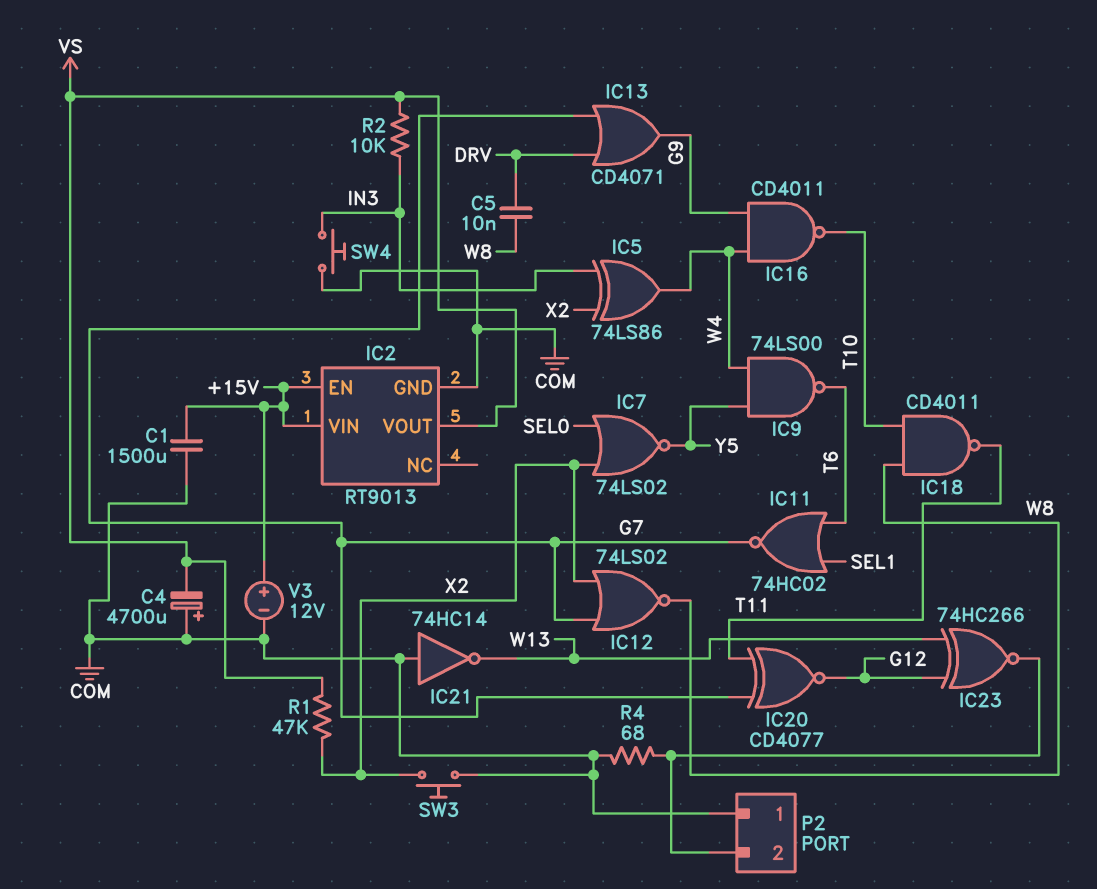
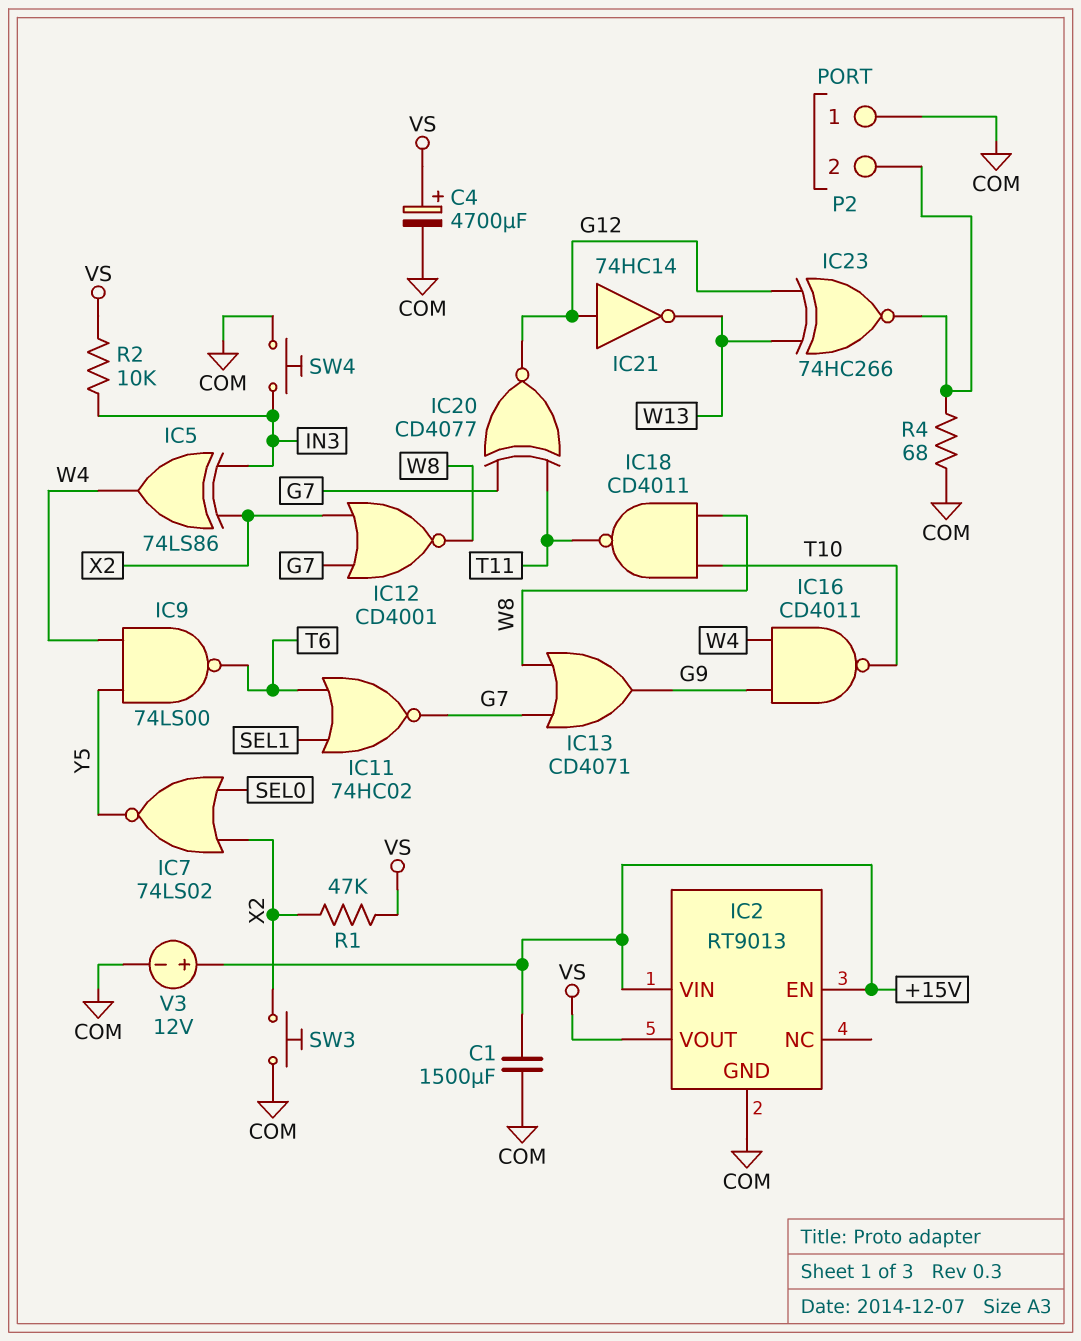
C4: 4700uF (plus COM, minus VS) -> 4700uF (plus VS, minus COM)
C5: 10nF (DRV, W8) -> none
IC12: NOR 74LS02 (in G7, in X2, out W8) -> NOR CD4001 (in G7, in X2, out W8)
IC13: OR CD4071 (in DRV, in G7, out G9) -> OR CD4071 (in G7, in W8, out G9)
IC21: NOT 74HC14 (in COM, out W13) -> NOT 74HC14 (in G12, out W13)

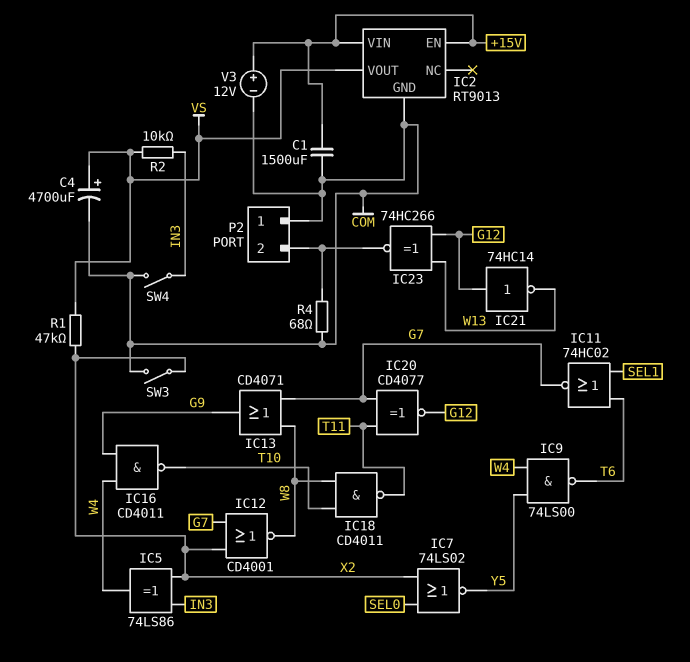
SW3: button (COM, X2) -> switch (COM, X2)
SW4: button (COM, IN3) -> switch (COM, IN3)

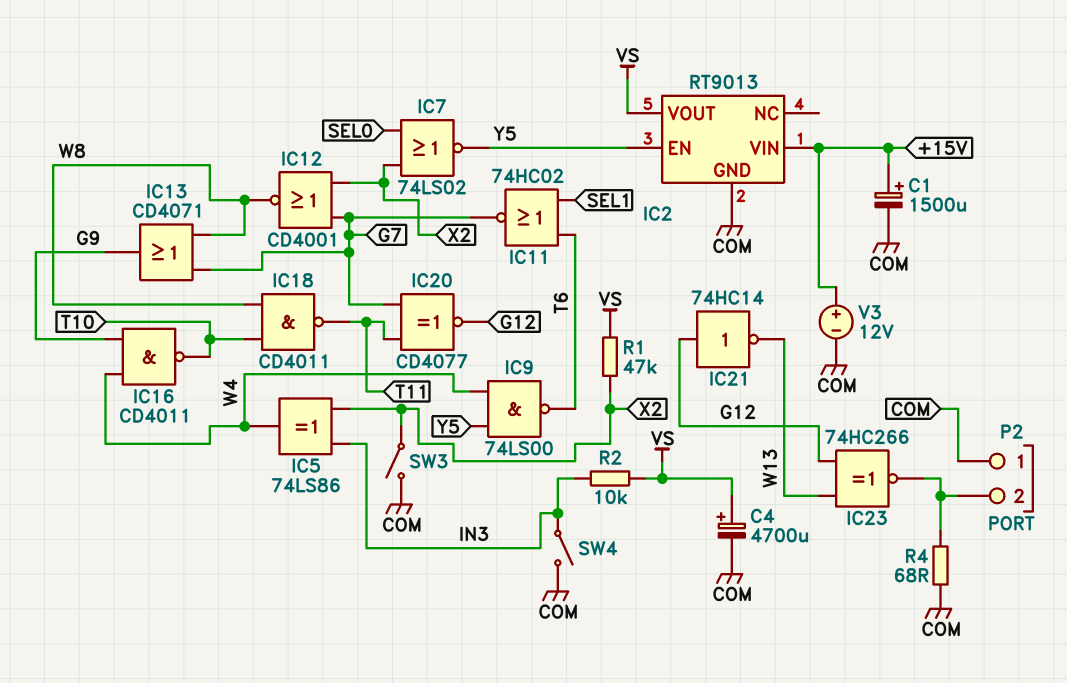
C1: 1500uF (+15V, COM) -> 1500uF (plus +15V, minus COM)
IC2 pin EN: +15V -> Y5

